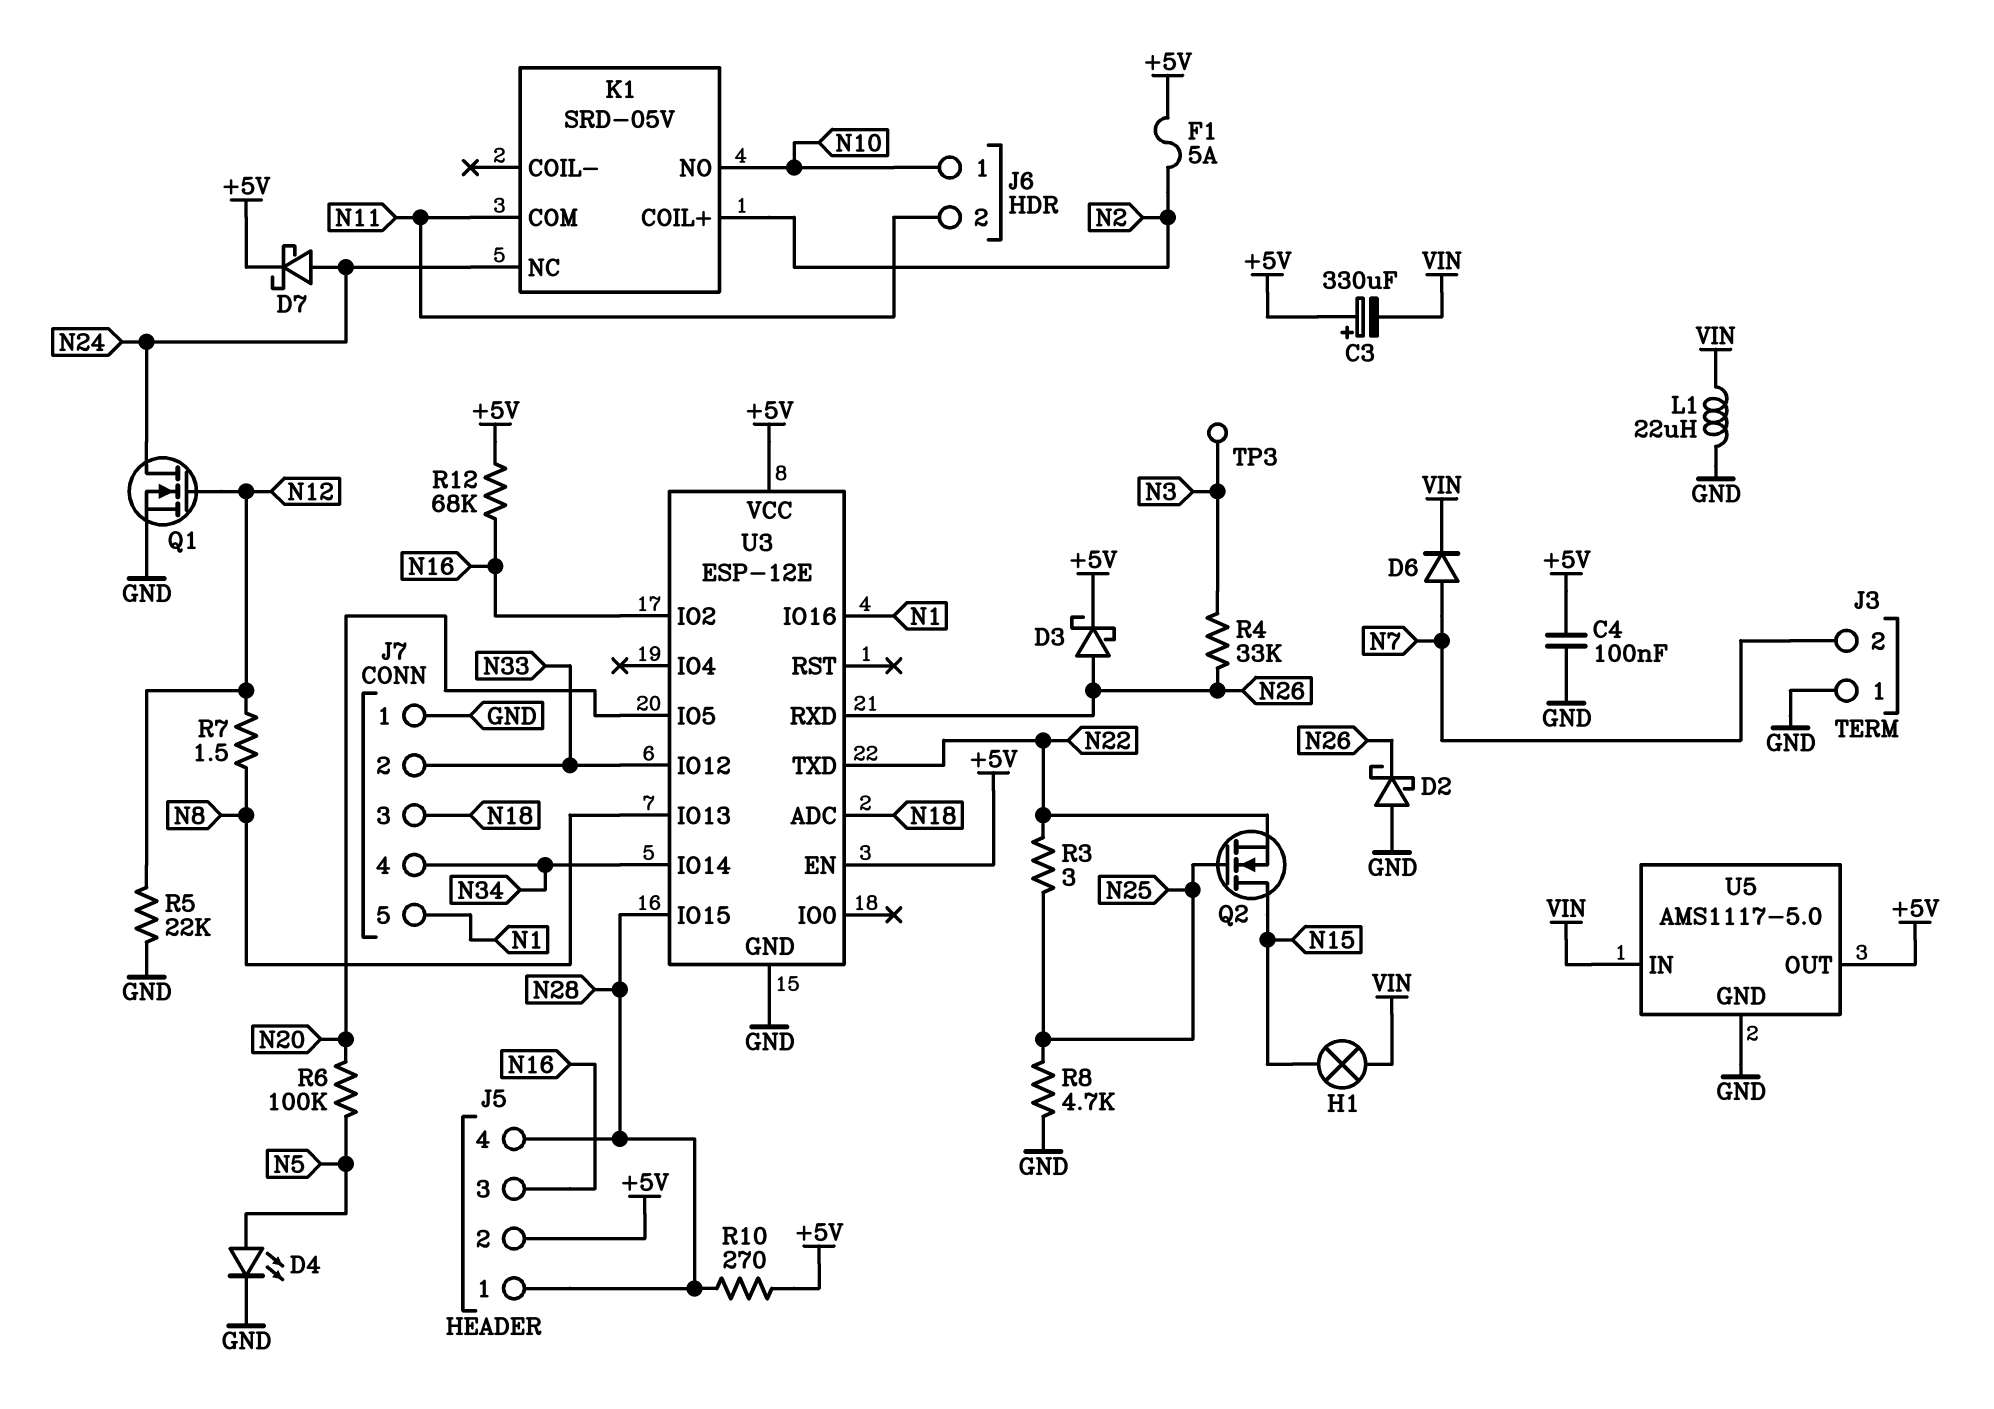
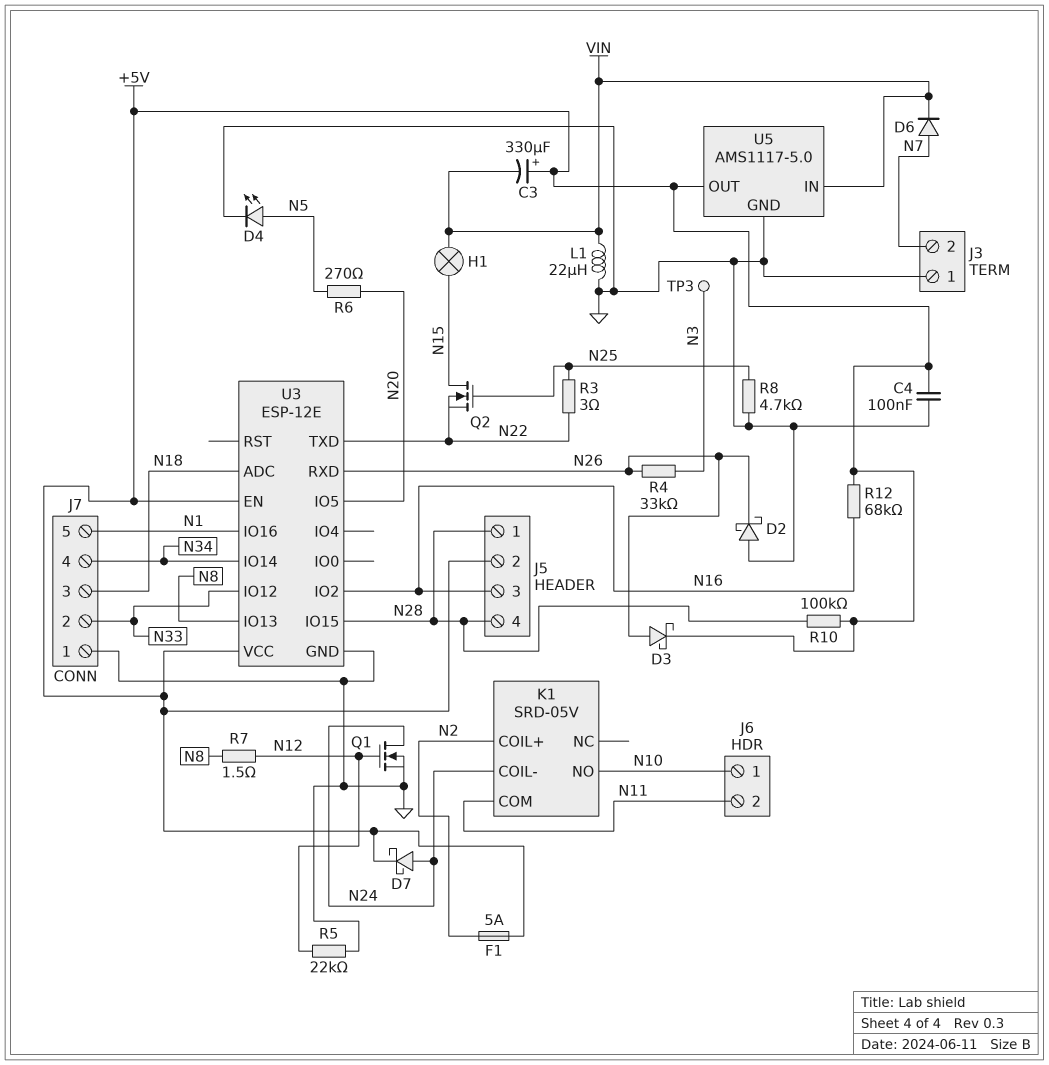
K1 pin COIL-: none -> N24
K1 pin NC: N24 -> none
R6: 100k (N5, N20) -> 270 (N5, N20)
R10: 270 (+5V, N28) -> 100k (+5V, N28)

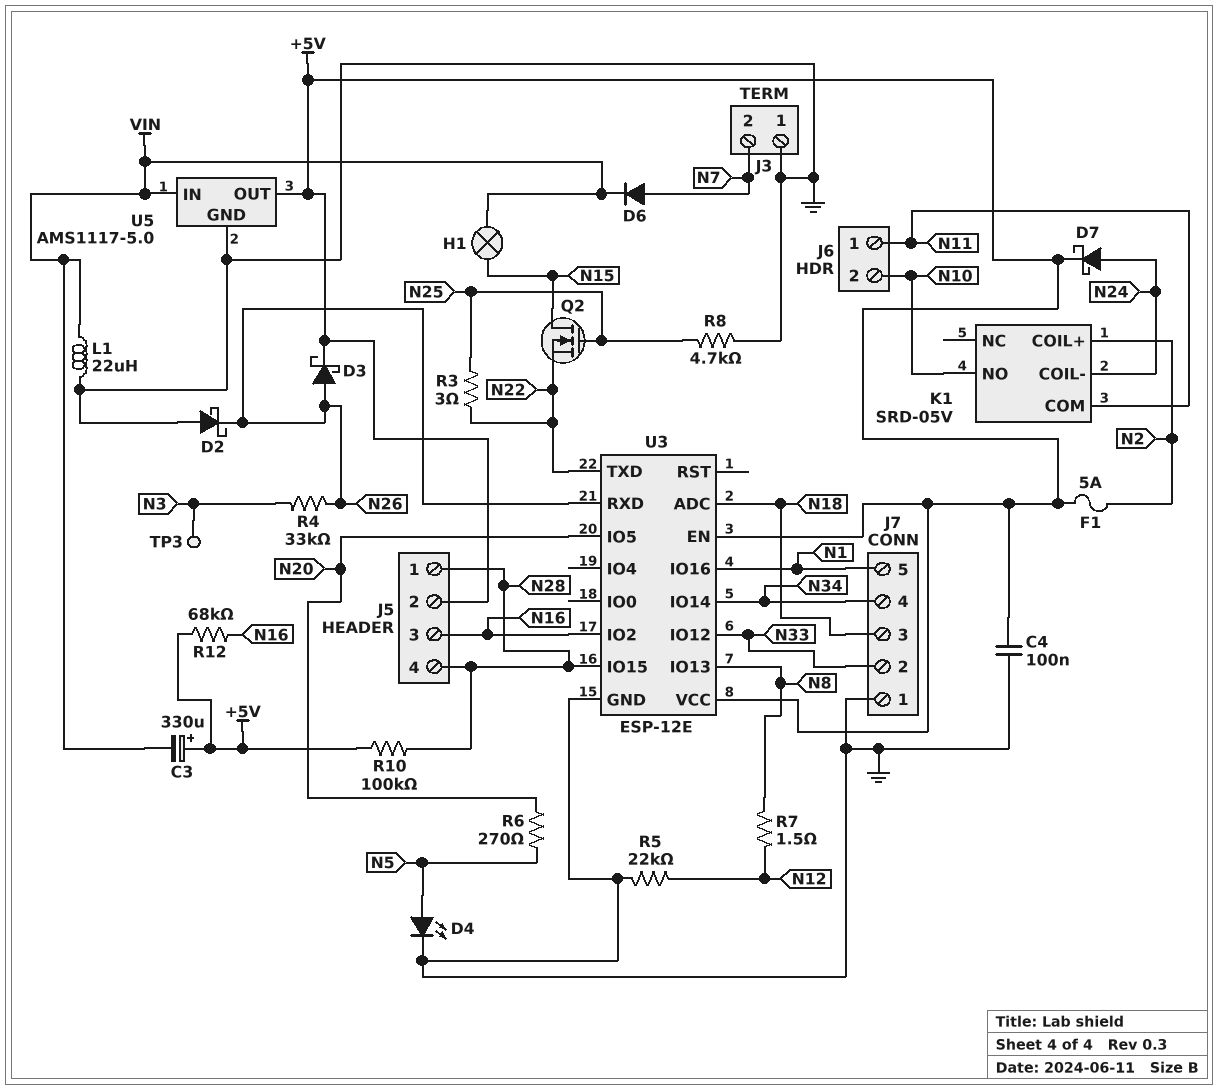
J6 pin 1: N10 -> N11
J6 pin 2: N11 -> N10
Q1: NMOS (G N12, D N24, S GND) -> none

